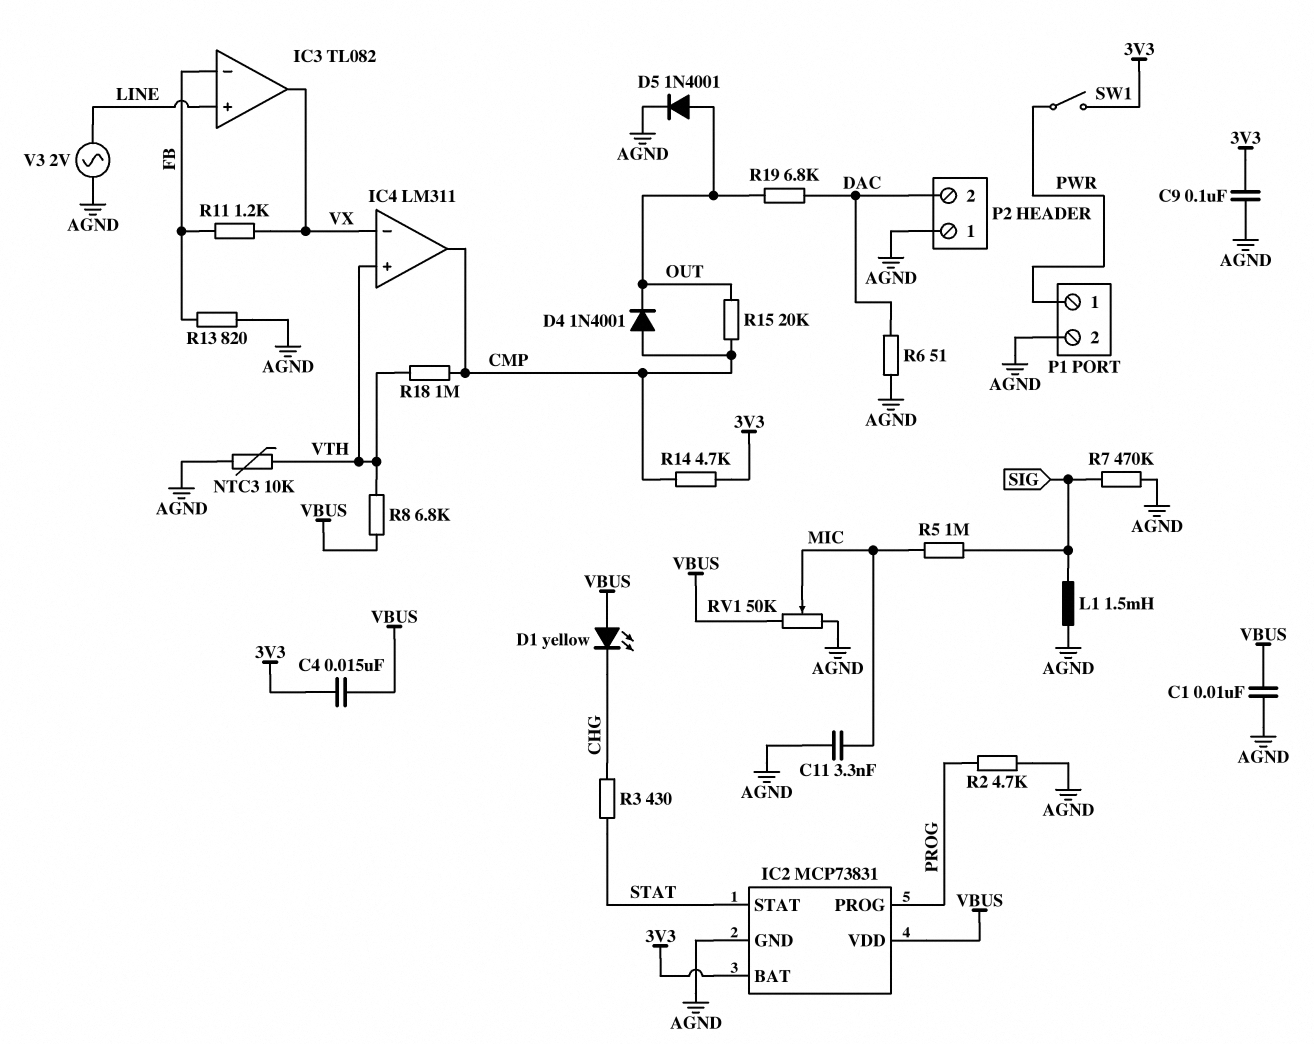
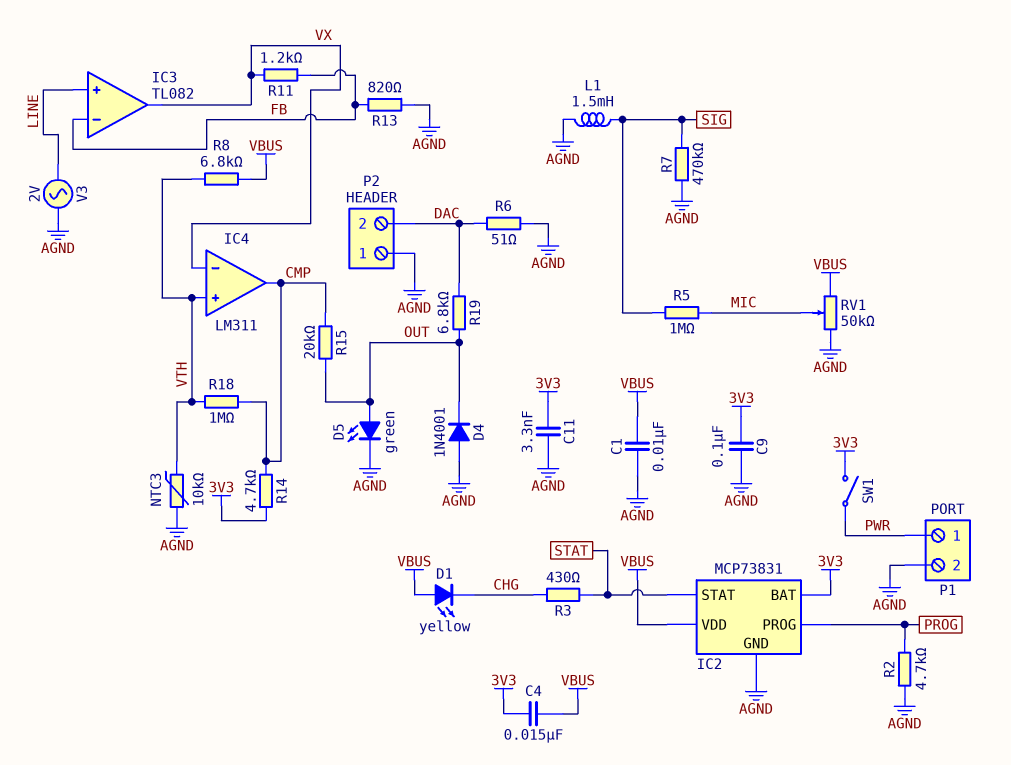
C11: 3.3nF (AGND, MIC) -> 3.3nF (3V3, AGND)
D4: diode 1N4001 (A CMP, K OUT) -> diode 1N4001 (A AGND, K OUT)
D5: diode 1N4001 (A OUT, K AGND) -> LED green (A OUT, K AGND)

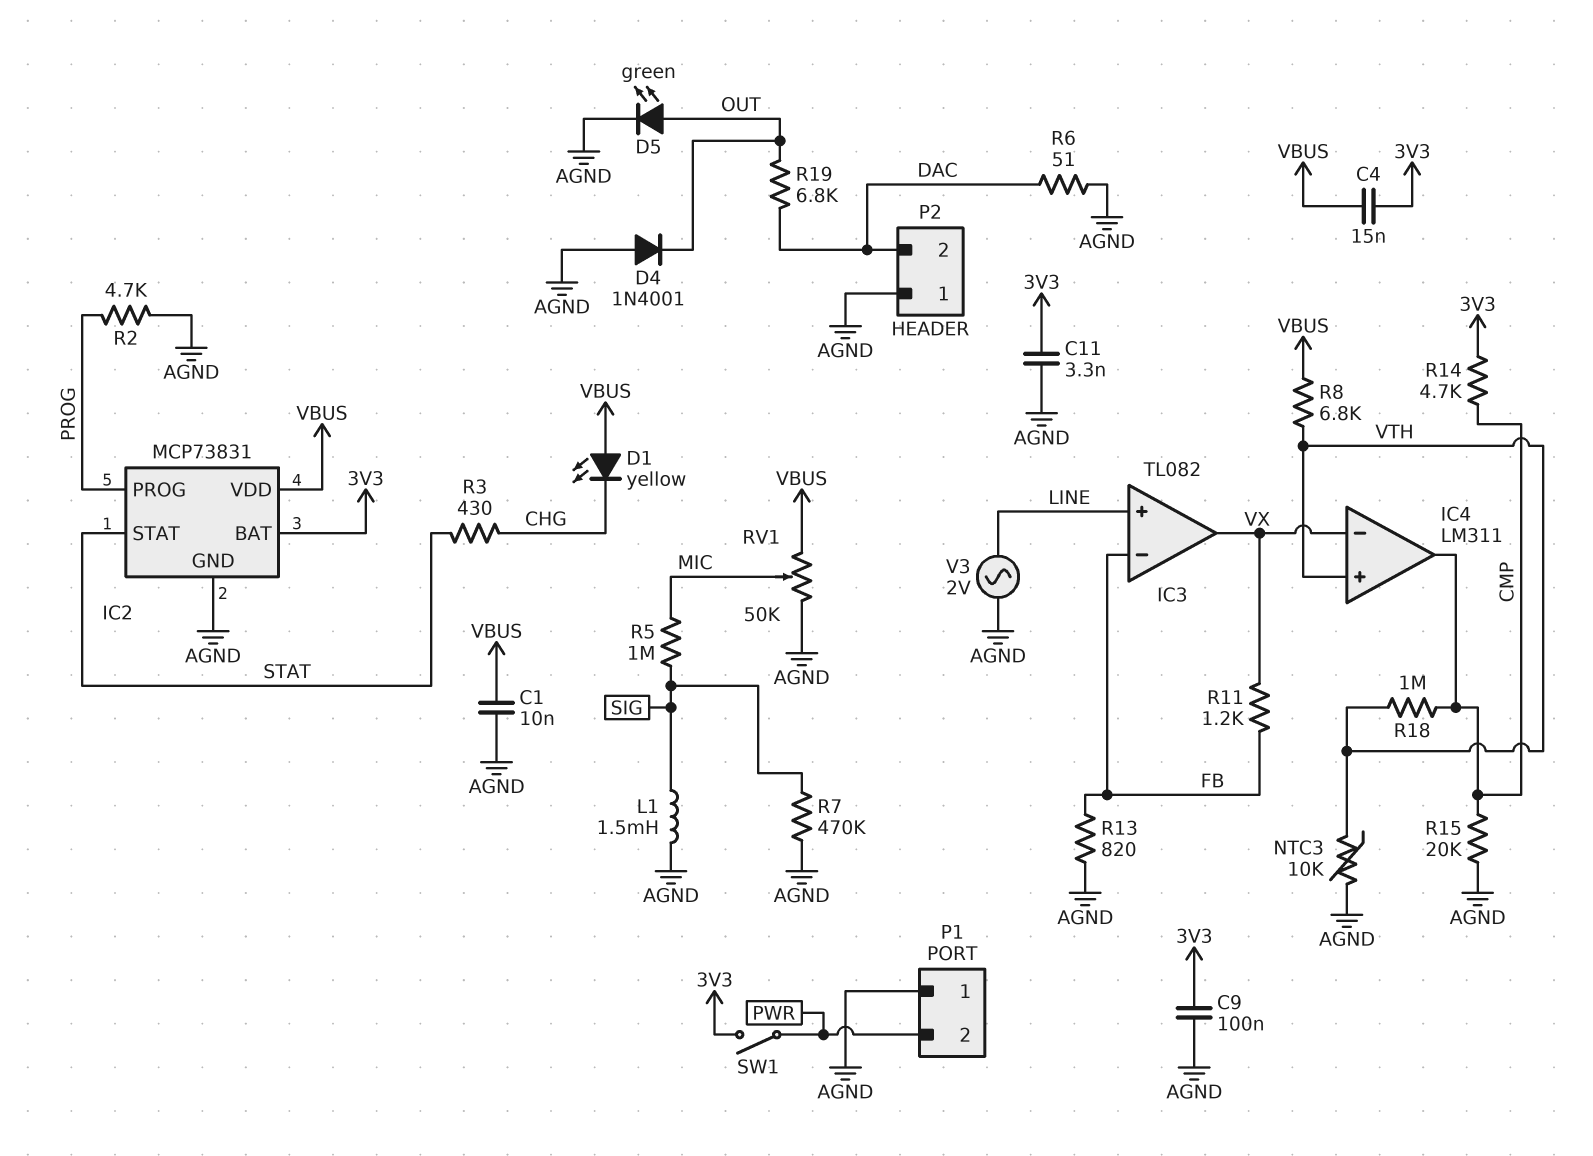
P1 pin 1: PWR -> AGND
P1 pin 2: AGND -> PWR
R15: 20k (CMP, OUT) -> 20k (AGND, CMP)

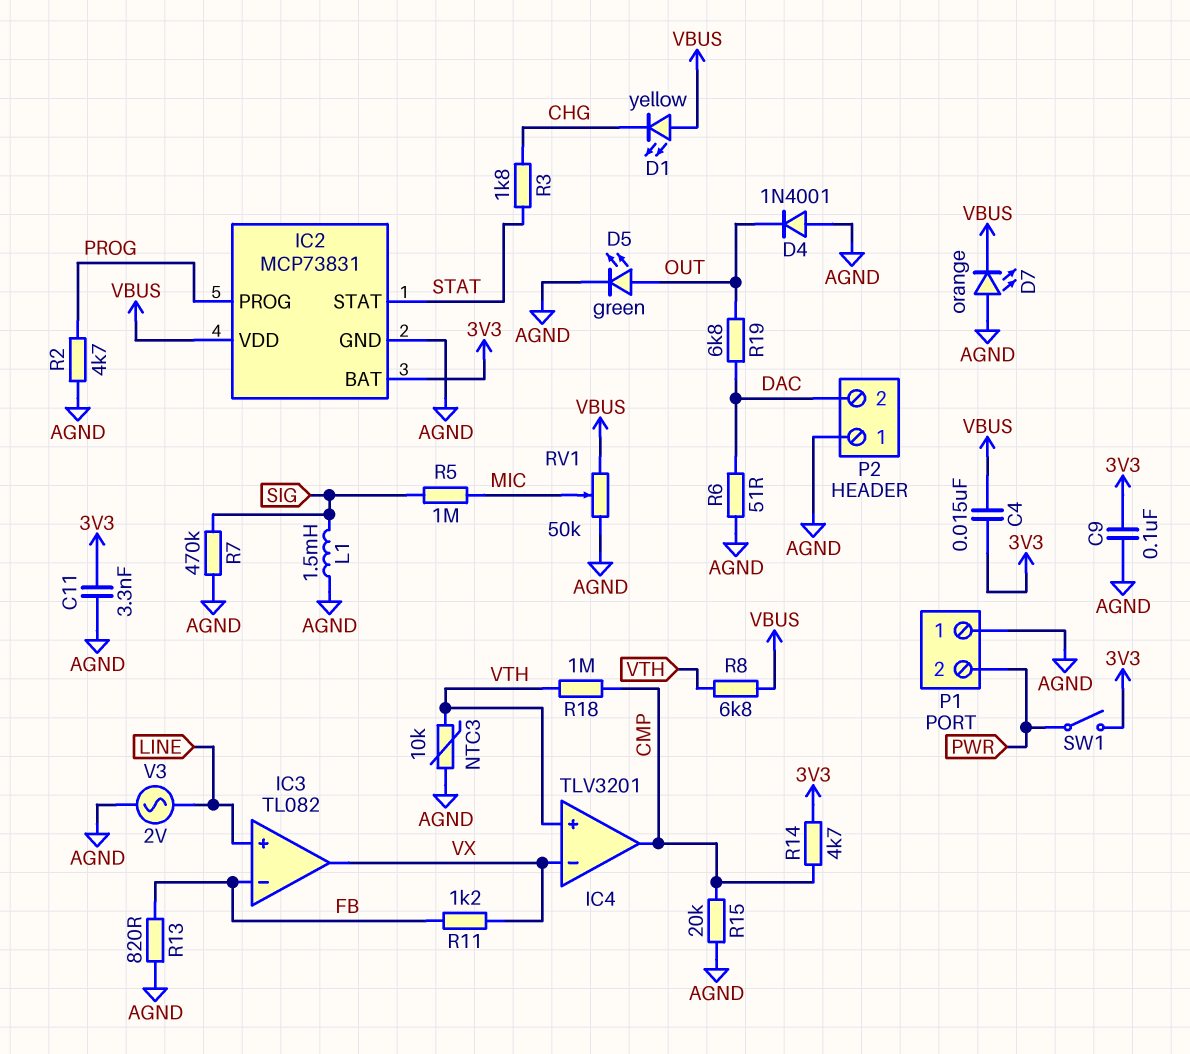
C1: 10nF (AGND, VBUS) -> none
D7: none -> LED orange (A AGND, K VBUS)
IC4: LM311 -> TLV3201
R3: 430 (CHG, STAT) -> 1.8k (CHG, STAT)

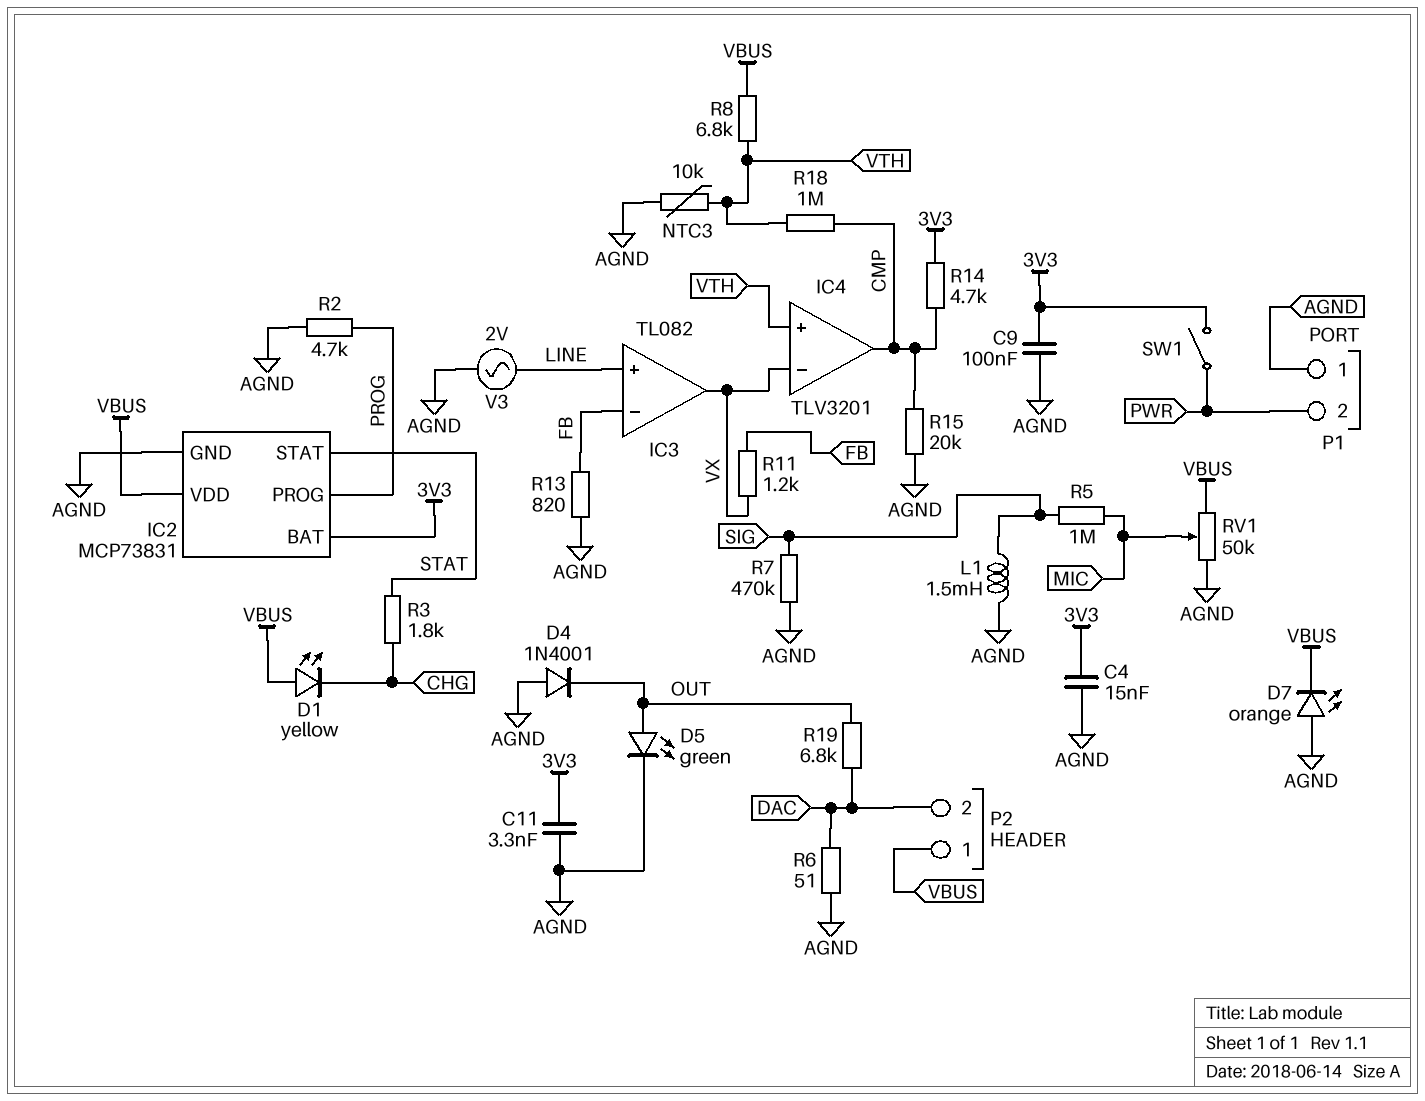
C4: 15nF (3V3, VBUS) -> 15nF (3V3, AGND)
P2 pin 1: AGND -> VBUS

